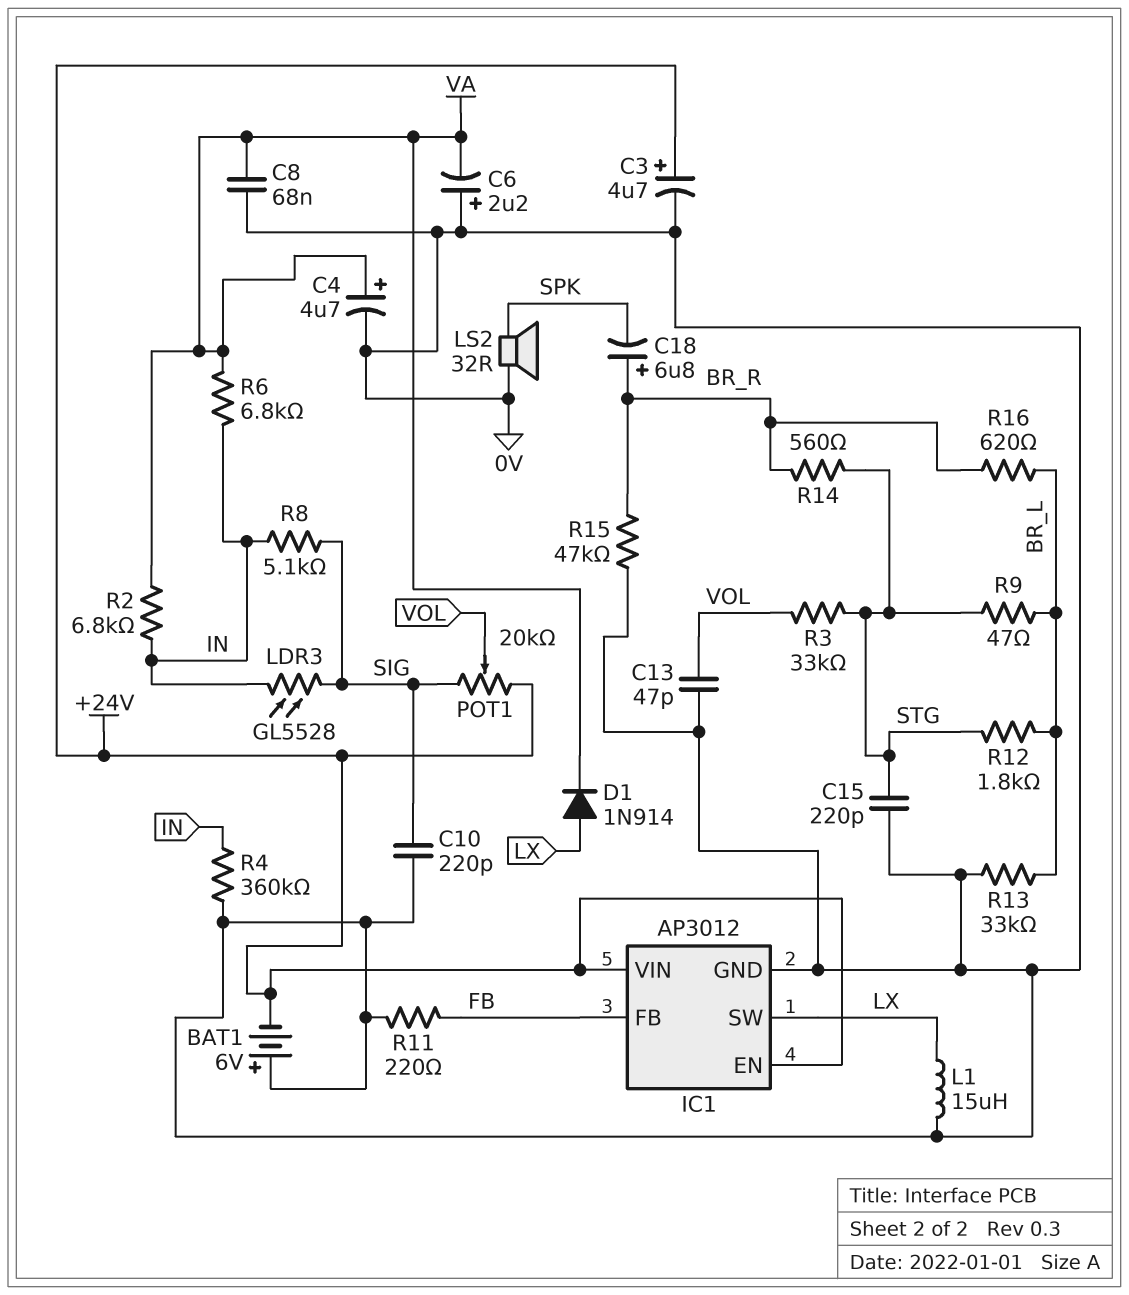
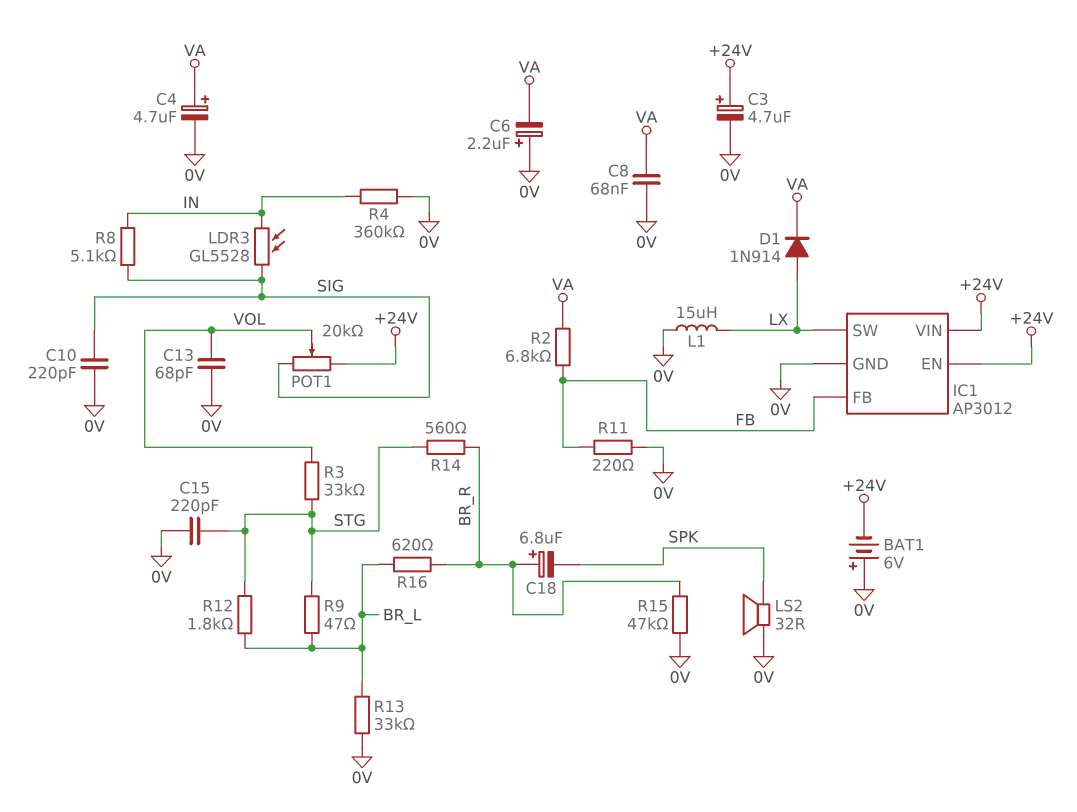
C13: 47pF (0V, VOL) -> 68pF (0V, VOL)
R2: 6.8k (IN, VA) -> 6.8k (FB, VA)
R6: 6.8k (IN, VA) -> none

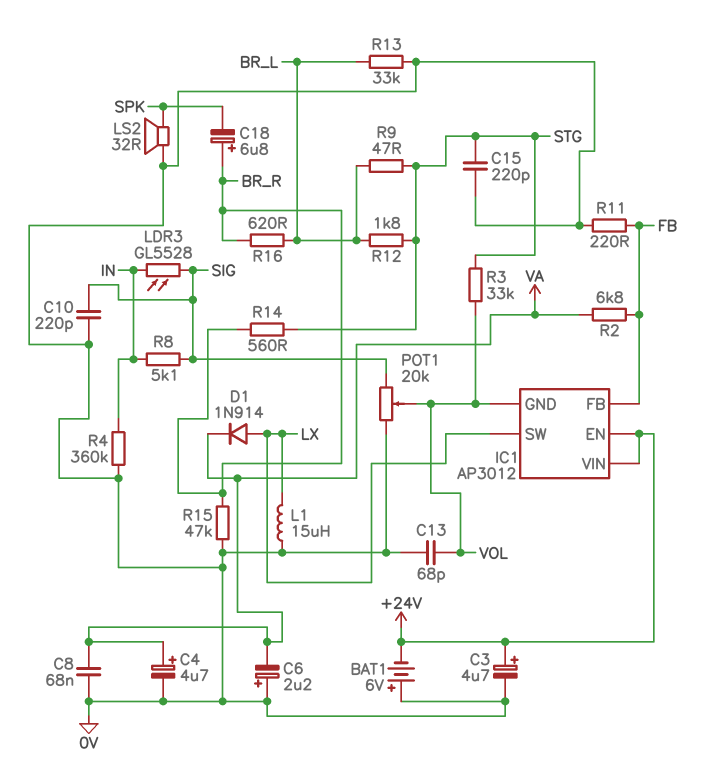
IC1 pin GND: 0V -> VOL
POT1: 20k (+24V, SIG, wiper VOL) -> 20k (0V, SIG, wiper VOL)

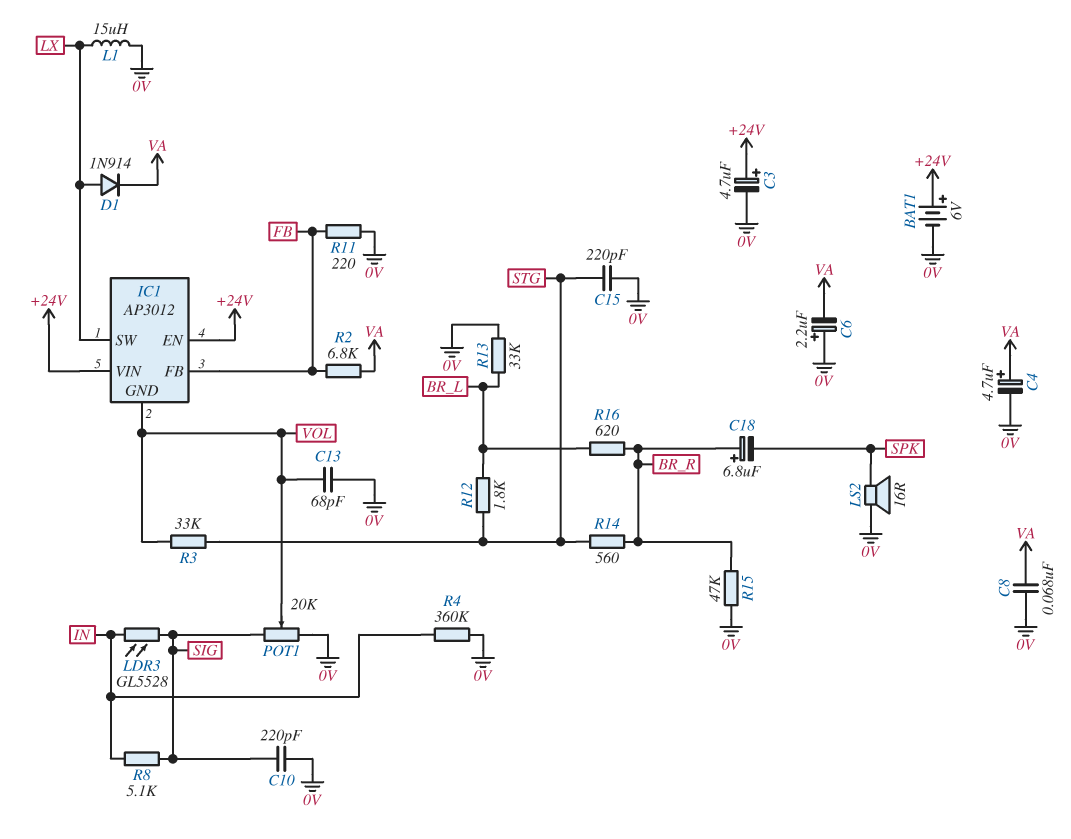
BAT1: 6V (plus 0V, minus +24V) -> 6V (plus +24V, minus 0V)
LS2: speaker 32R (0V, SPK) -> speaker 16R (0V, SPK)
R9: 47 (BR_L, STG) -> none

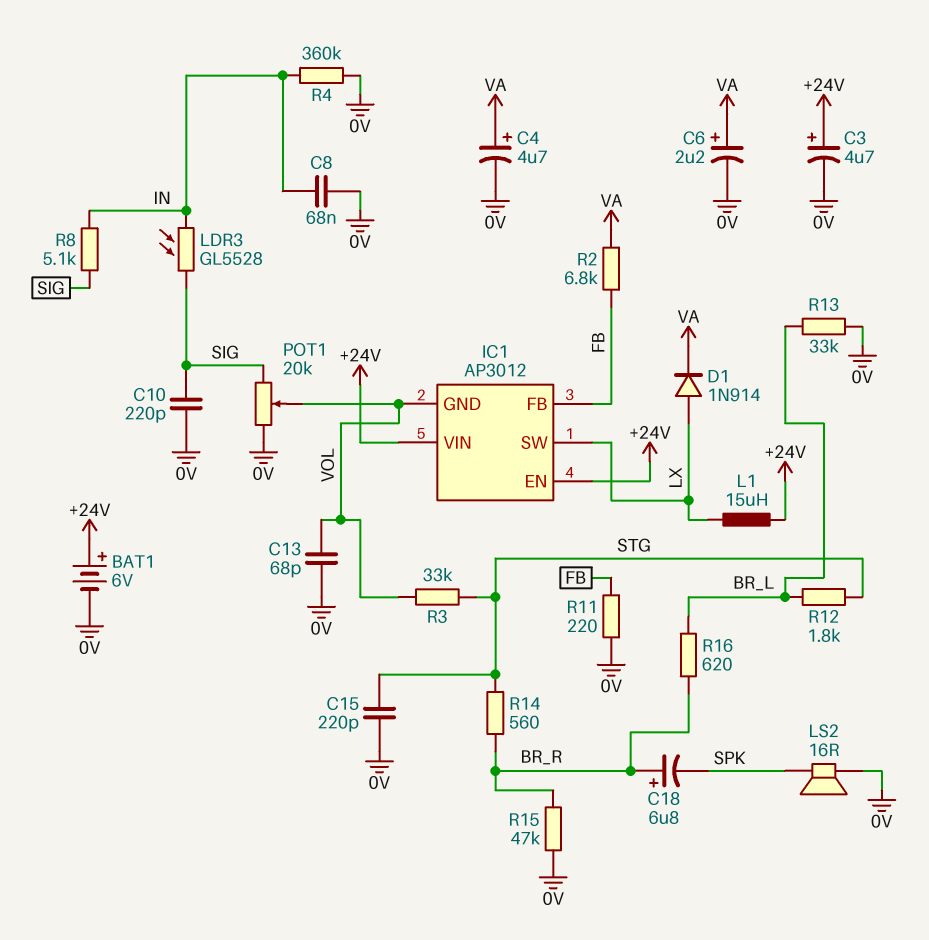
C6: 2.2uF (plus 0V, minus VA) -> 2.2uF (plus VA, minus 0V)
C8: 68nF (0V, VA) -> 68nF (0V, IN)
L1: 15uH (0V, LX) -> 15uH (+24V, LX)

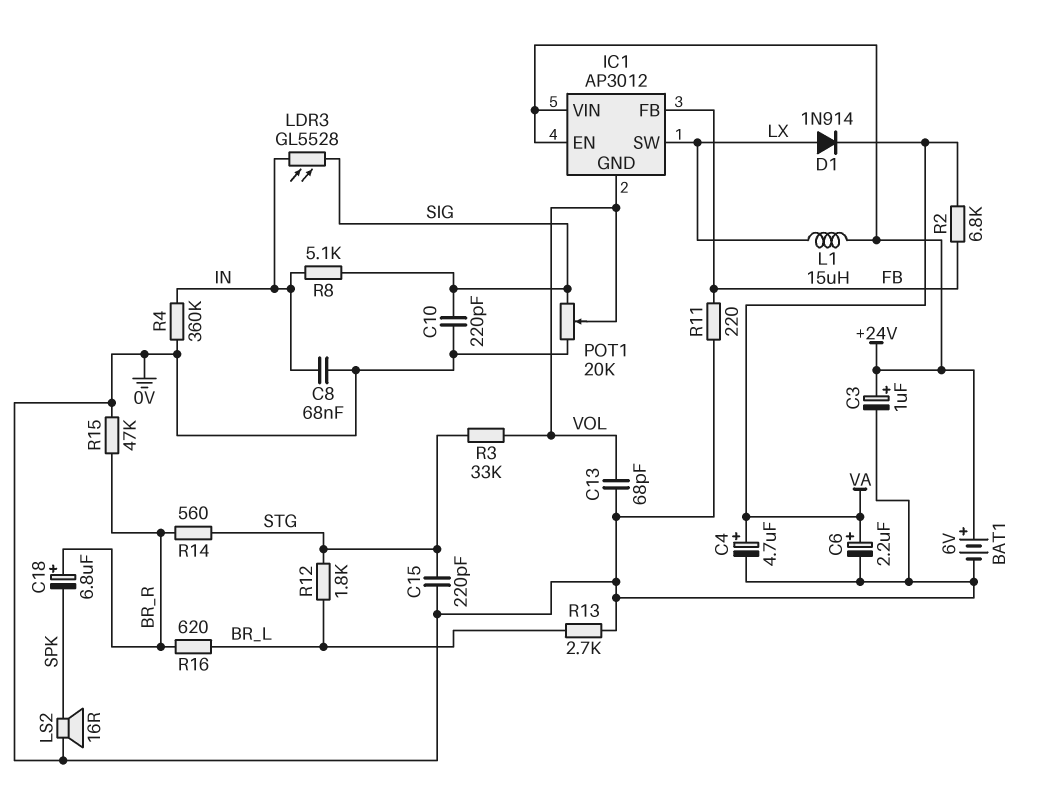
C3: 4.7uF (plus +24V, minus 0V) -> 1uF (plus +24V, minus 0V)
R13: 33k (0V, BR_L) -> 2.7k (0V, BR_L)

